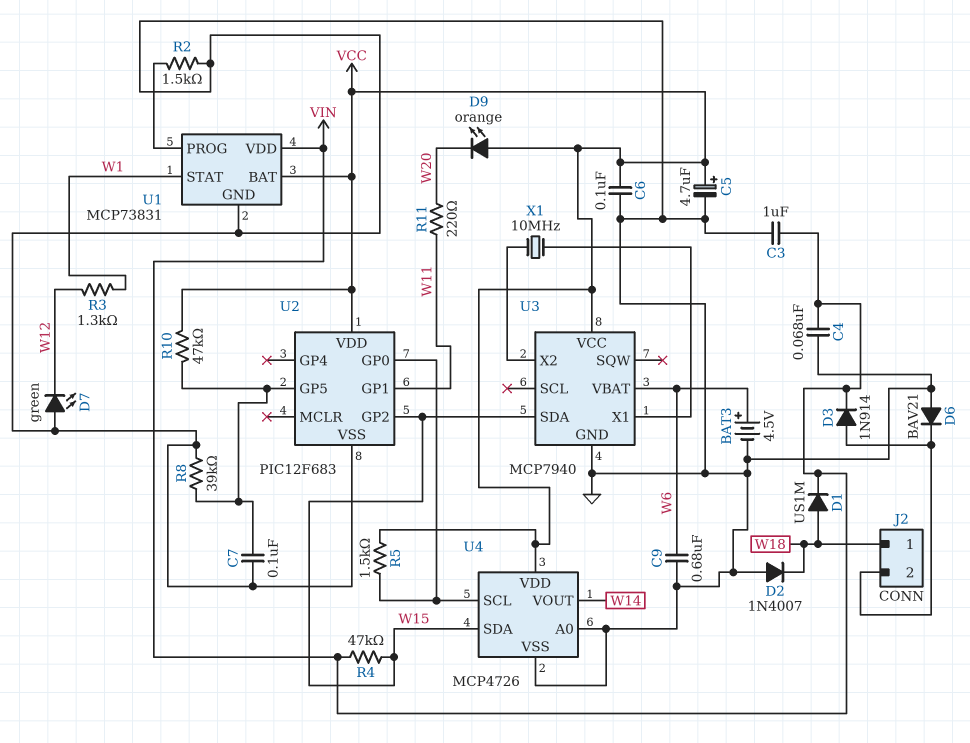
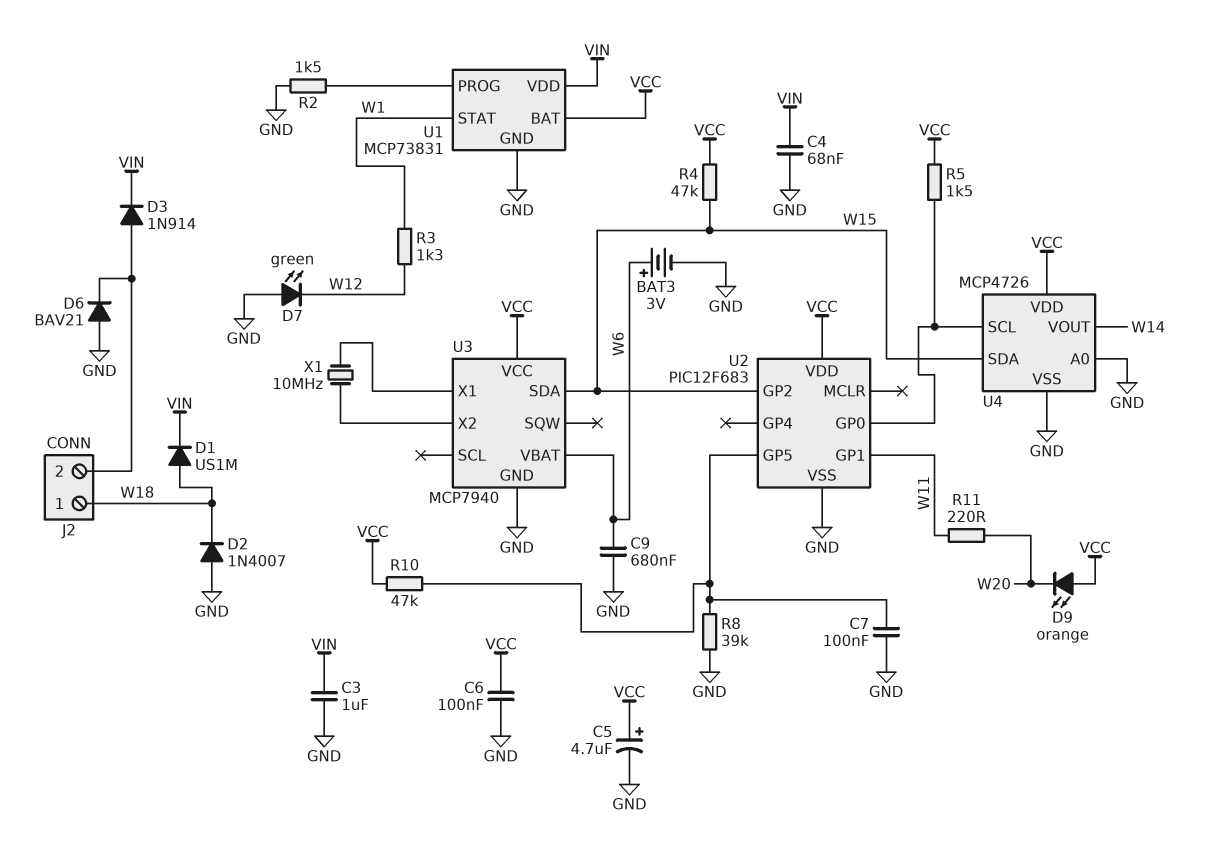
BAT3: 4.5V (plus W6, minus GND) -> 3V (plus W6, minus GND)
R4: 47k (VIN, W15) -> 47k (VCC, W15)

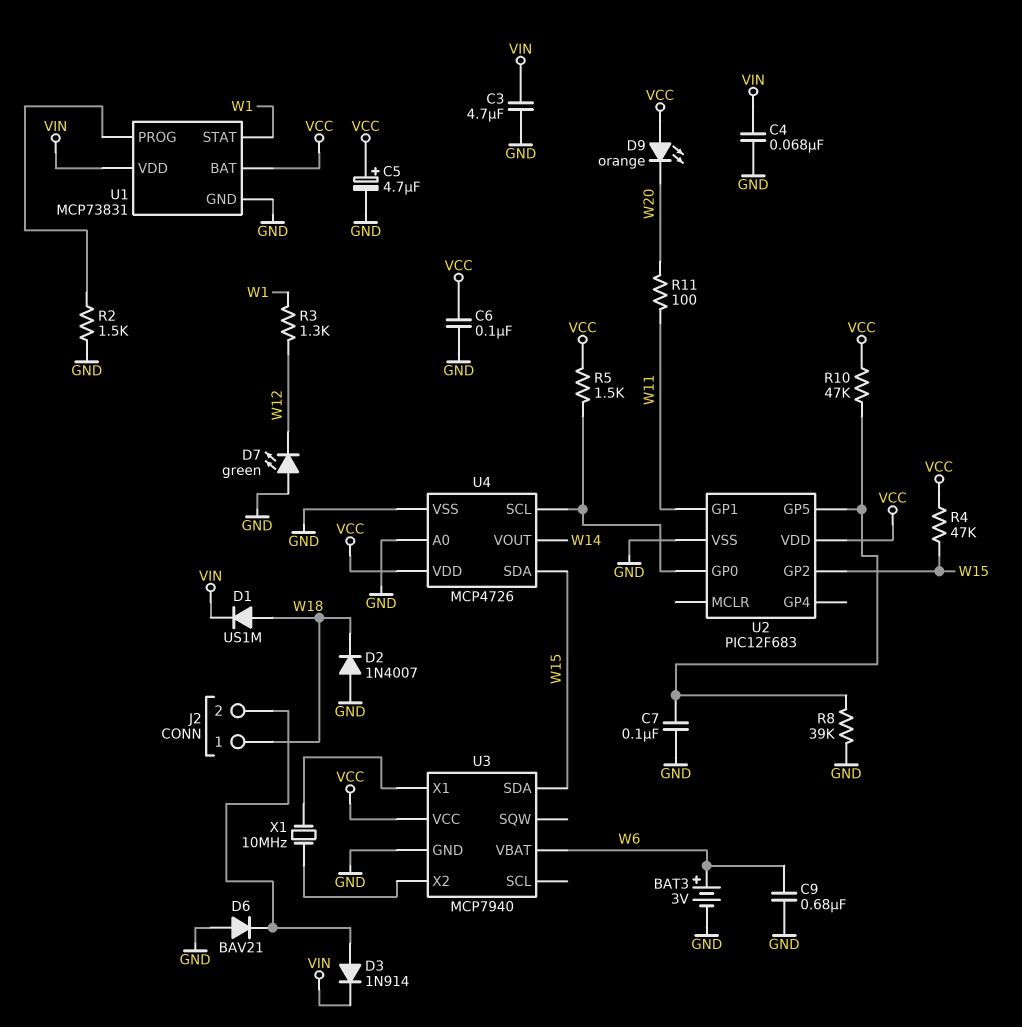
C3: 1uF (GND, VIN) -> 4.7uF (GND, VIN)
R11: 220 (W11, W20) -> 100 (W11, W20)

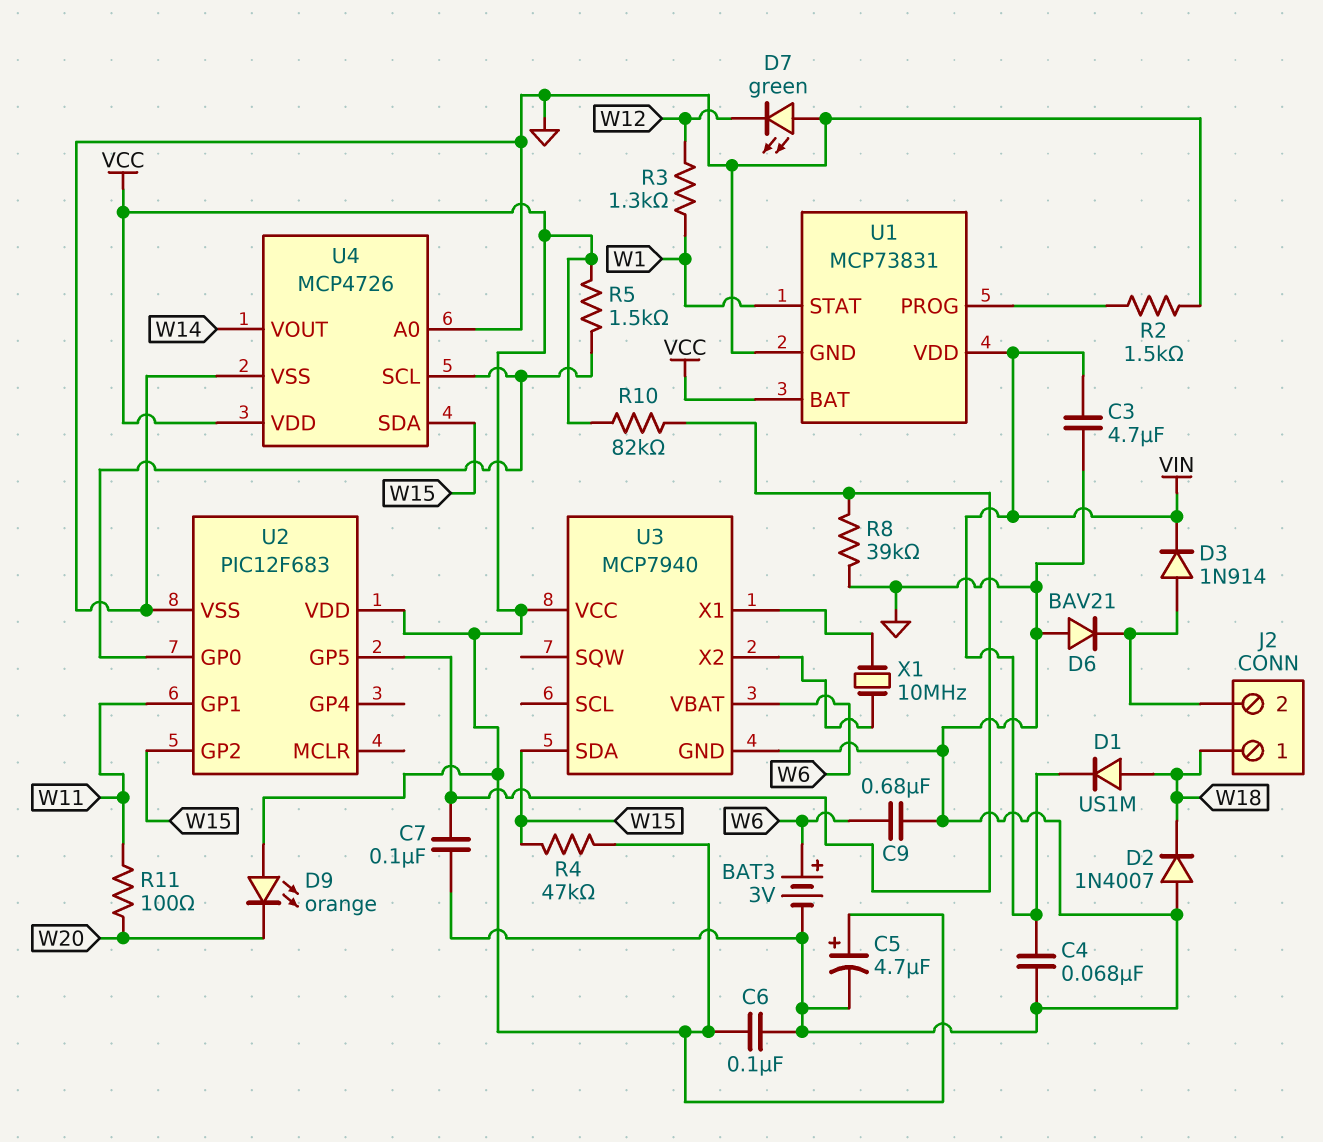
R10: 47k (U2/GP5, VCC) -> 82k (U2/GP5, VCC)

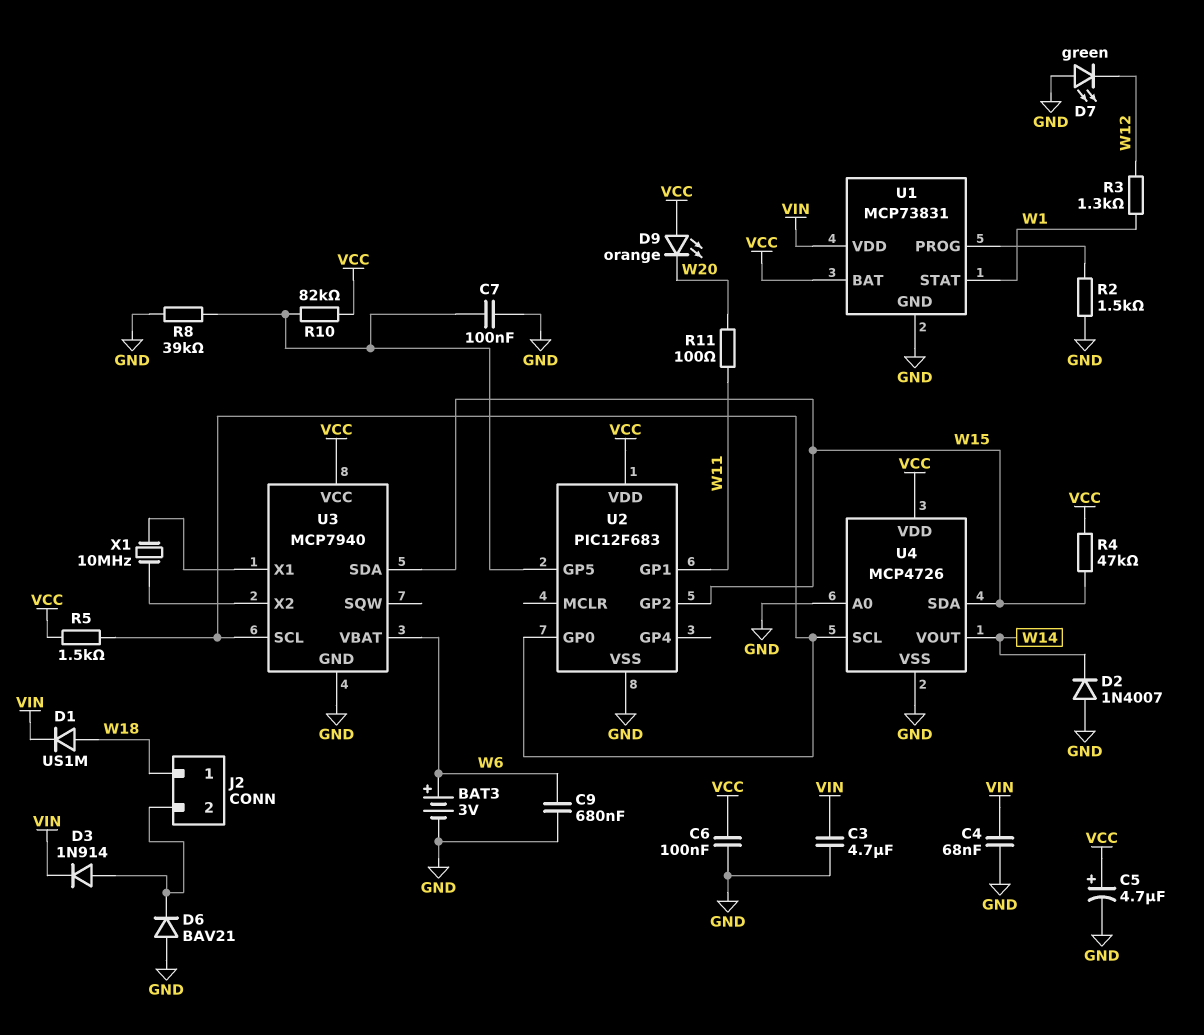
D2: diode 1N4007 (A GND, K W18) -> diode 1N4007 (A GND, K W14)
U3 pin SCL: none -> U2/GP0

